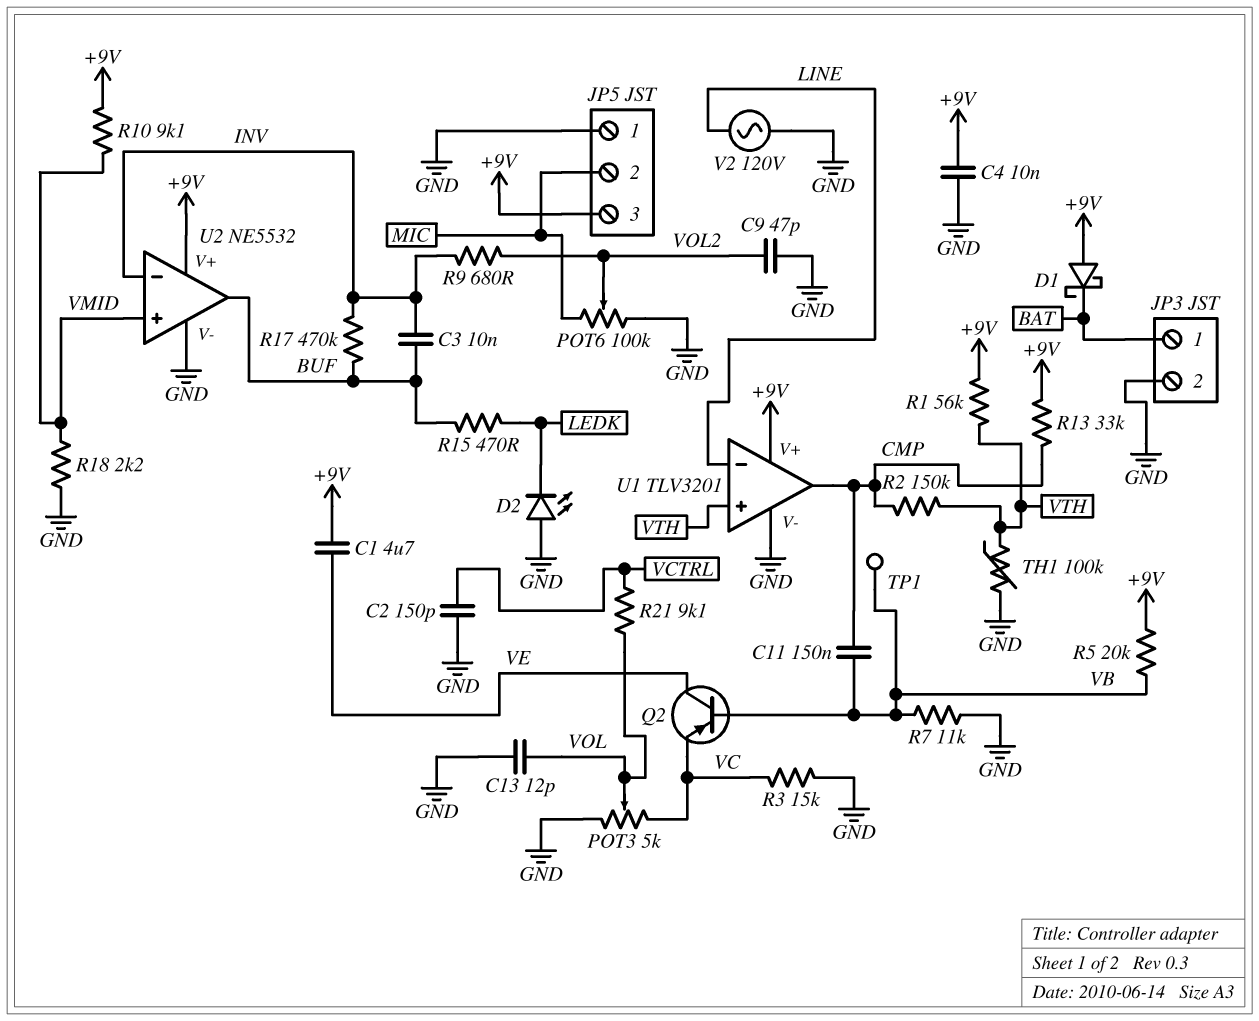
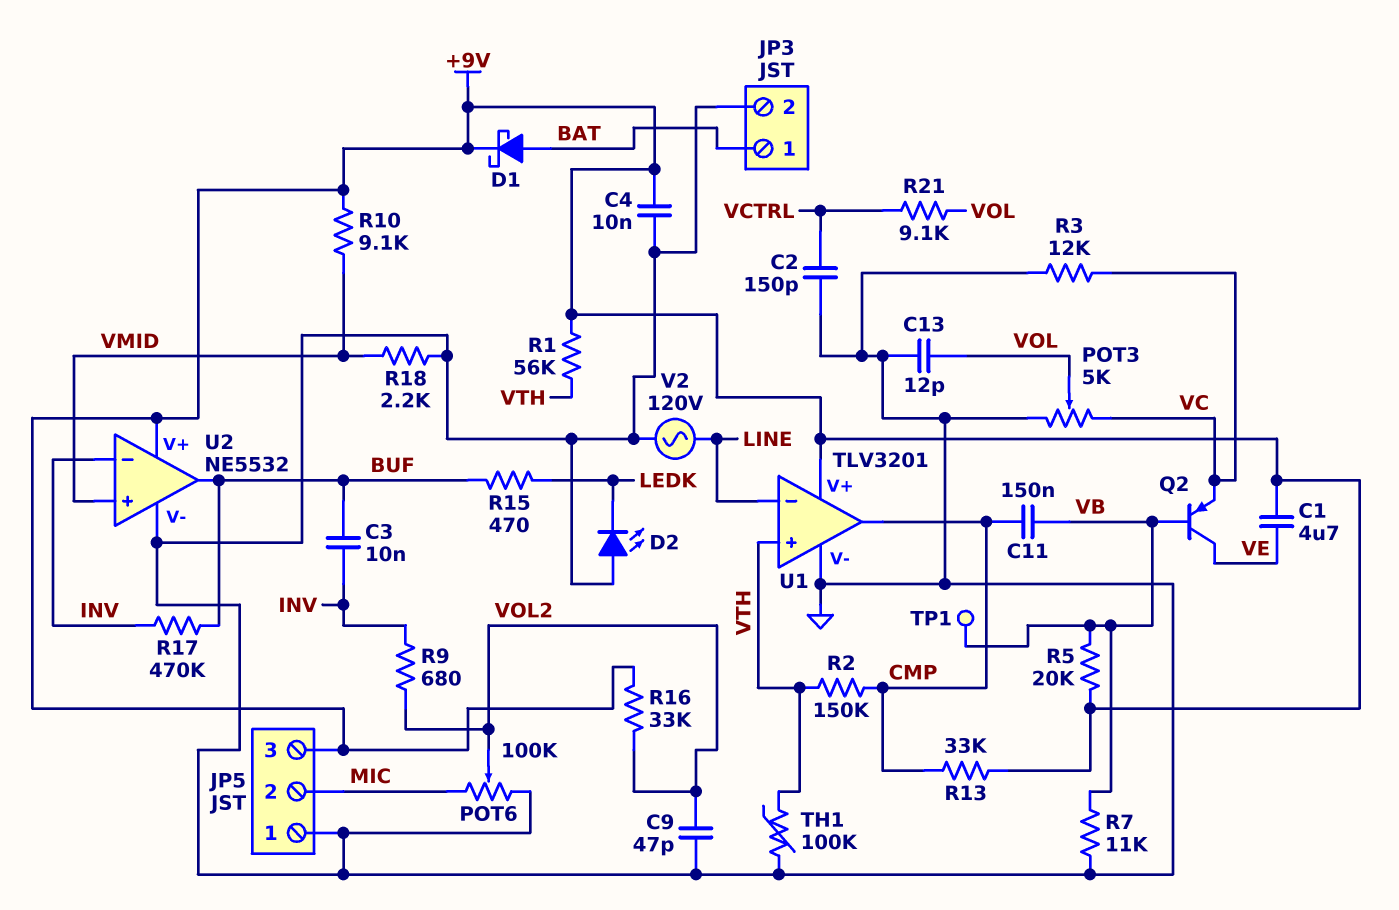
D1: schottky (A +9V, K BAT) -> schottky (A BAT, K +9V)
R3: 15k (GND, VC) -> 12k (GND, VC)
R16: none -> 33k (+9V, VOL2)

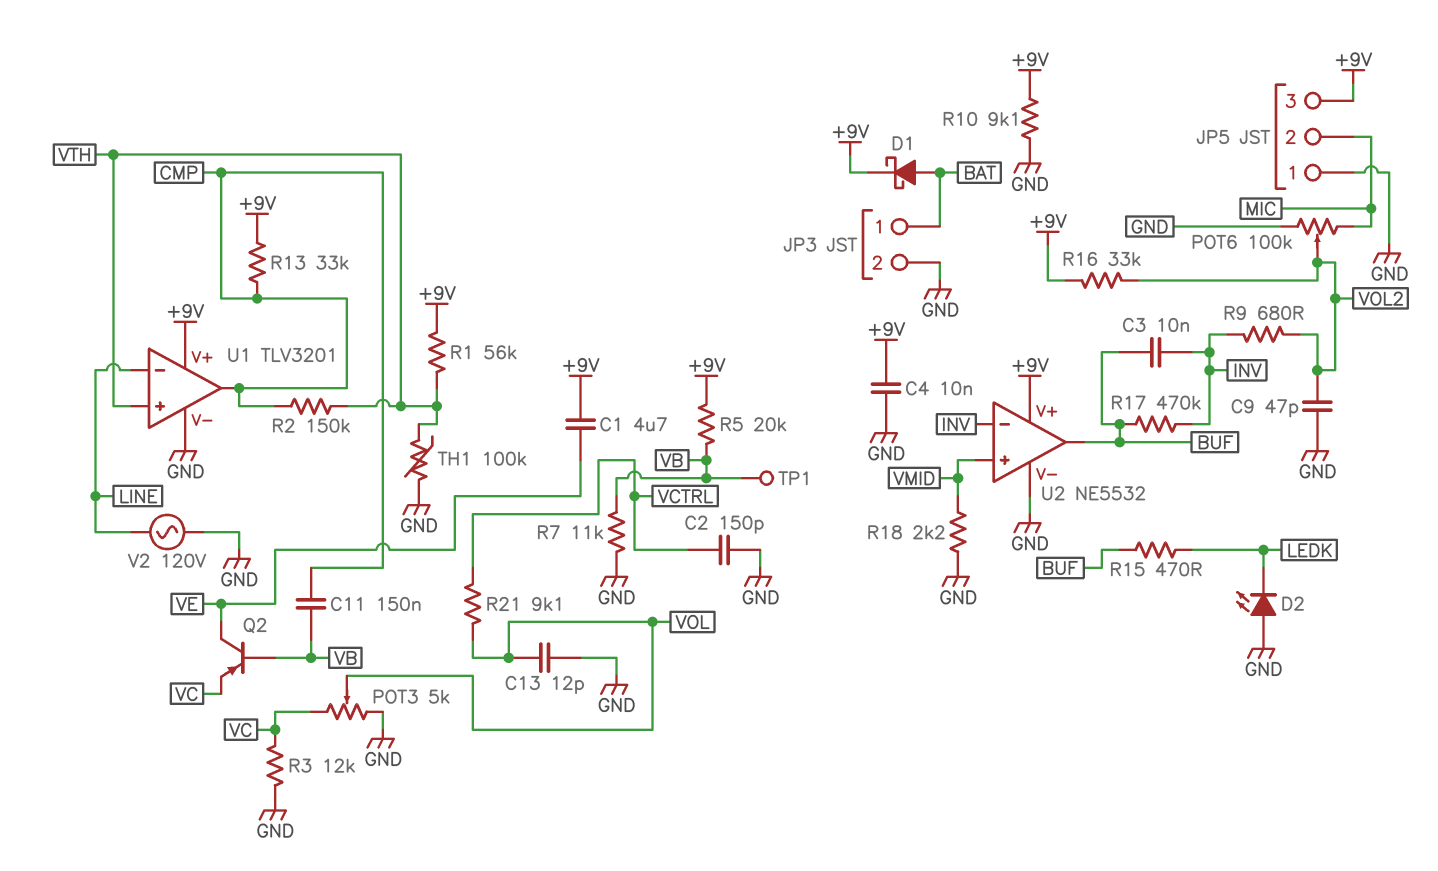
R10: 9.1k (+9V, VMID) -> 9.1k (+9V, GND)

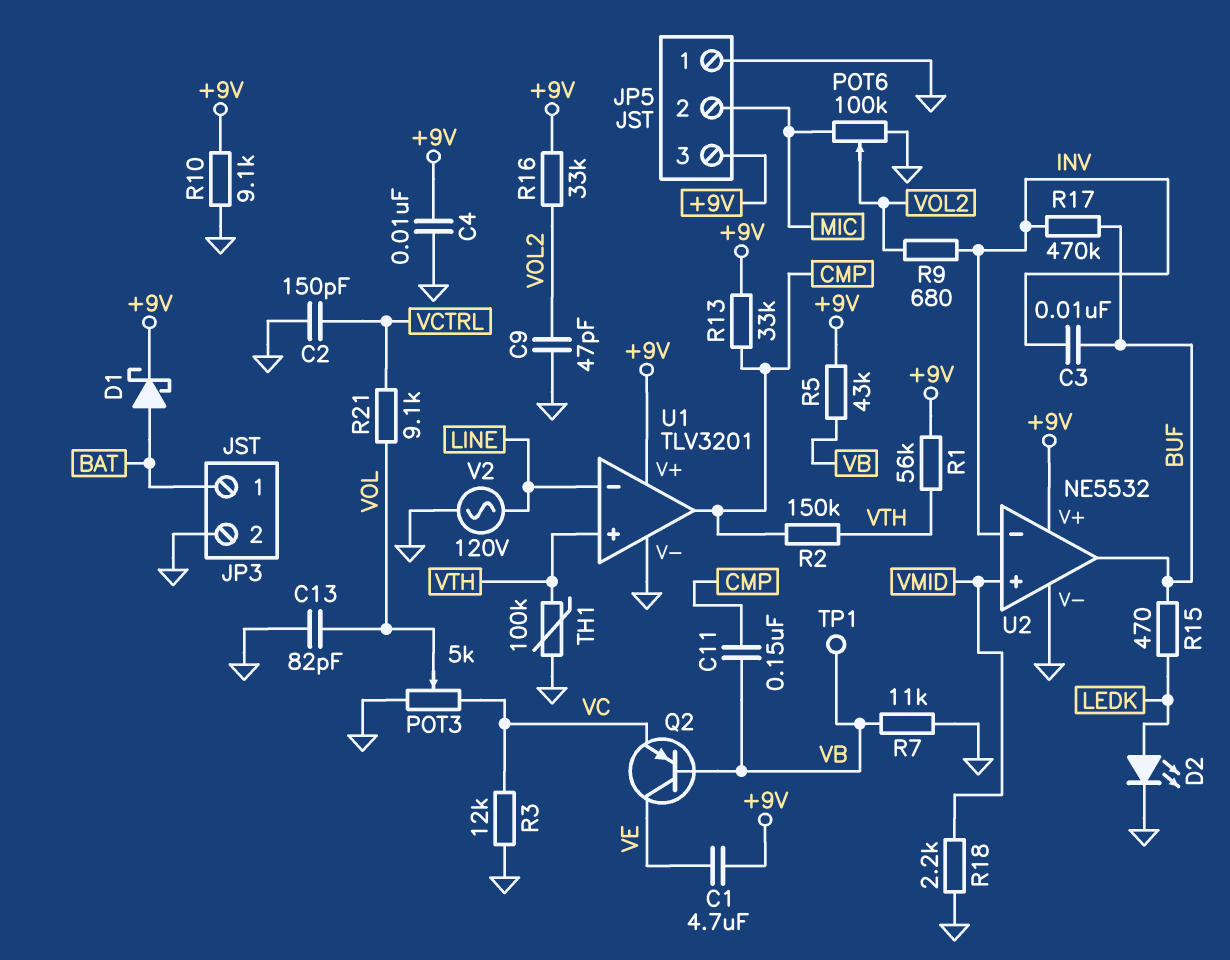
C13: 12pF (GND, VOL) -> 82pF (GND, VOL)
D2: LED (A GND, K LEDK) -> LED (A LEDK, K GND)
R5: 20k (+9V, VB) -> 43k (+9V, VB)

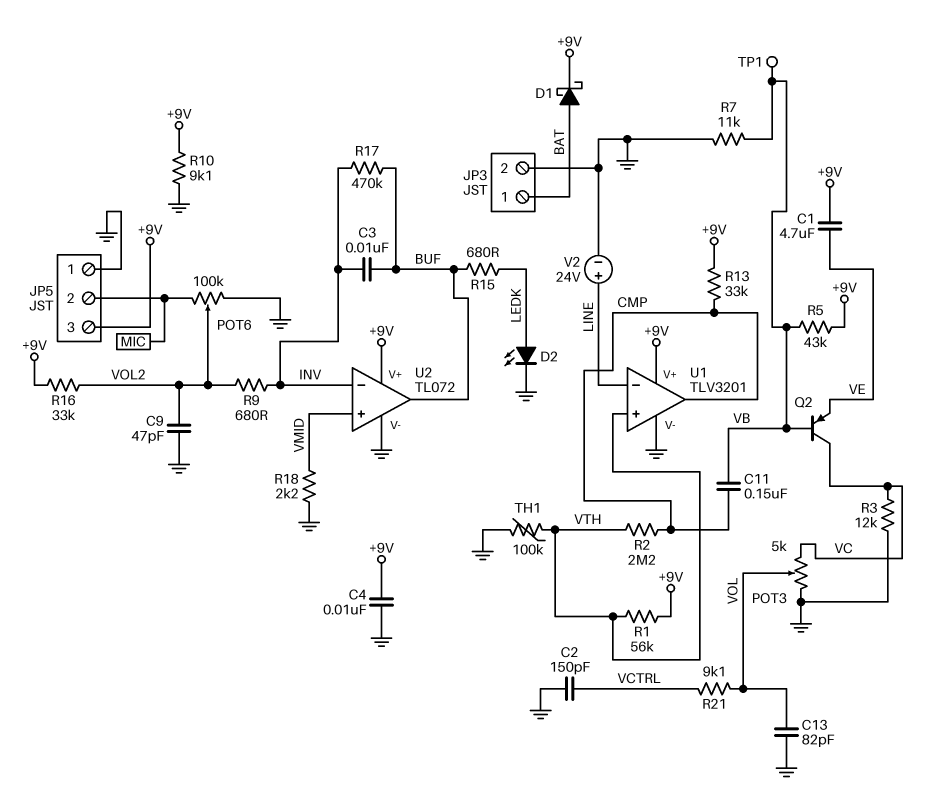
Q2: PNP (B VB, C VE, E VC) -> PNP (B VB, C VC, E VE)
R2: 150k (CMP, VTH) -> 2.2M (CMP, VTH)
R15: 470 (BUF, LEDK) -> 680 (BUF, LEDK)
U2: NE5532 -> TL072
V2: AC 120V (GND, LINE) -> 24V (plus LINE, minus GND)

